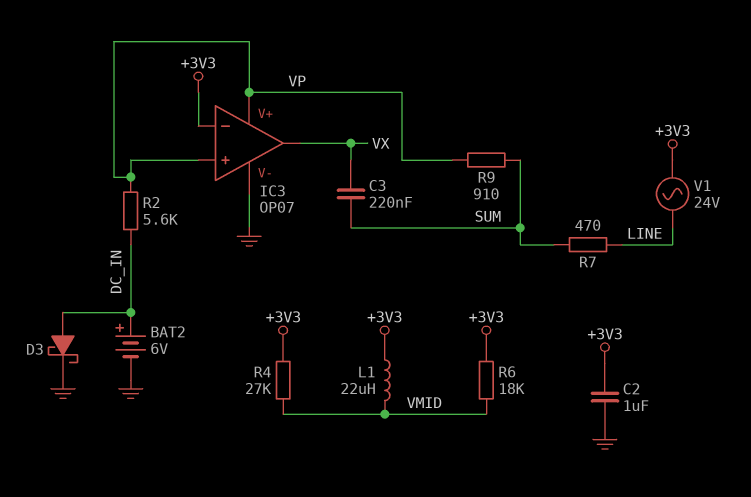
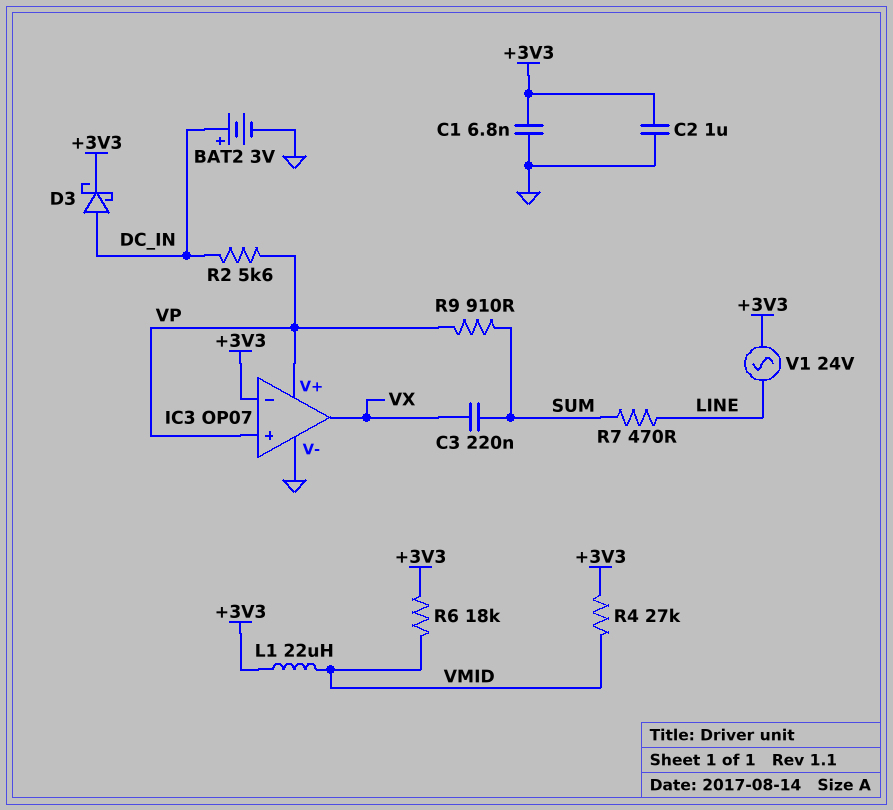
BAT2: 6V (plus DC_IN, minus GND) -> 3V (plus DC_IN, minus GND)
C1: none -> 6.8nF (+3V3, GND)
D3: schottky (A DC_IN, K GND) -> schottky (A DC_IN, K +3V3)

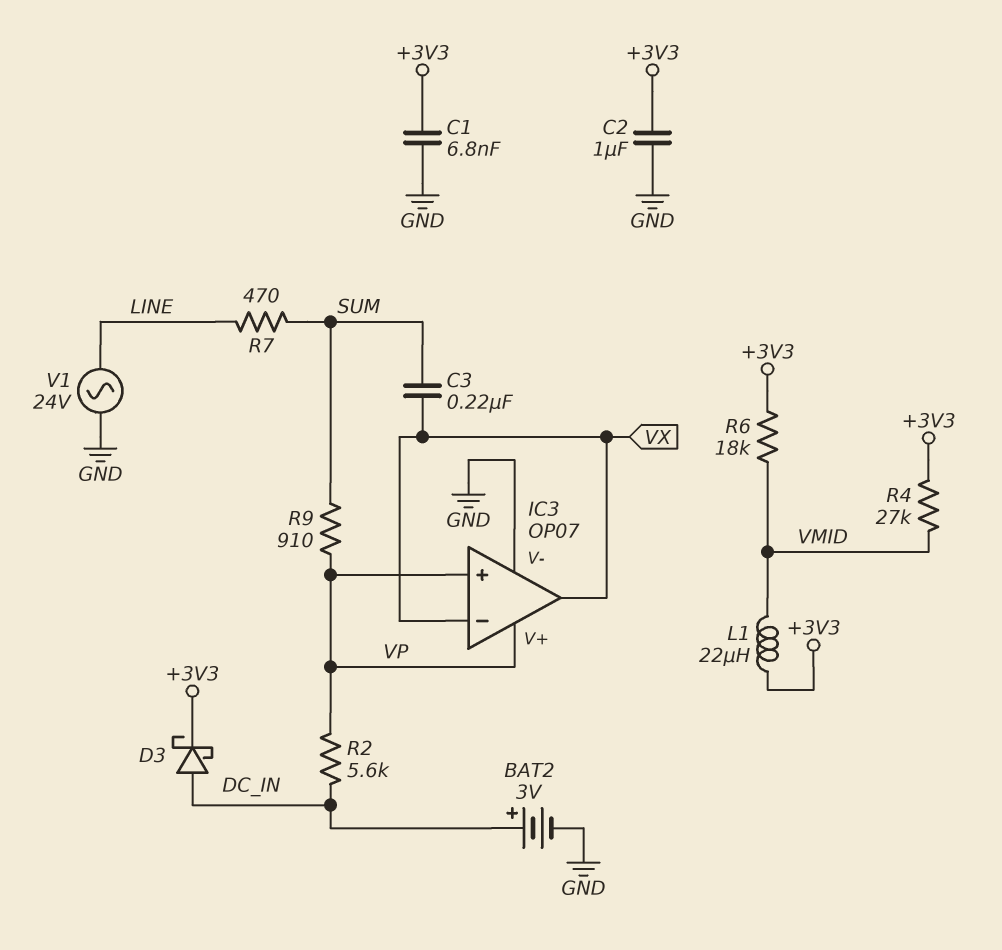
IC3 pin in-: +3V3 -> VX
V1: AC 24V (+3V3, LINE) -> AC 24V (GND, LINE)

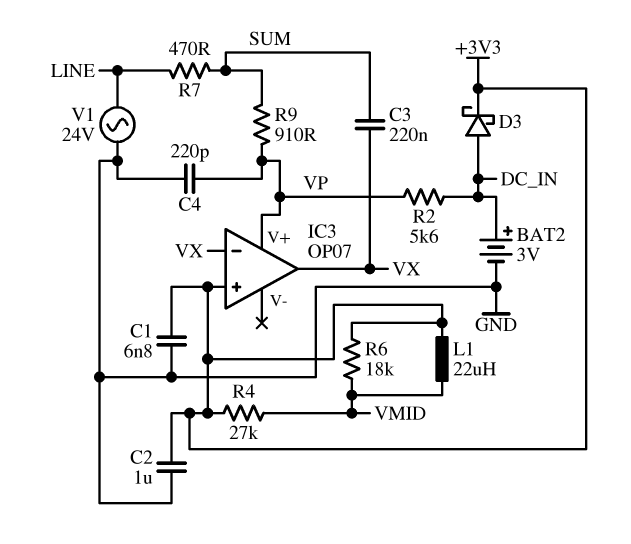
C4: none -> 220pF (GND, VP)
IC3 pin V-: GND -> none
IC3 pin in+: VP -> +3V3

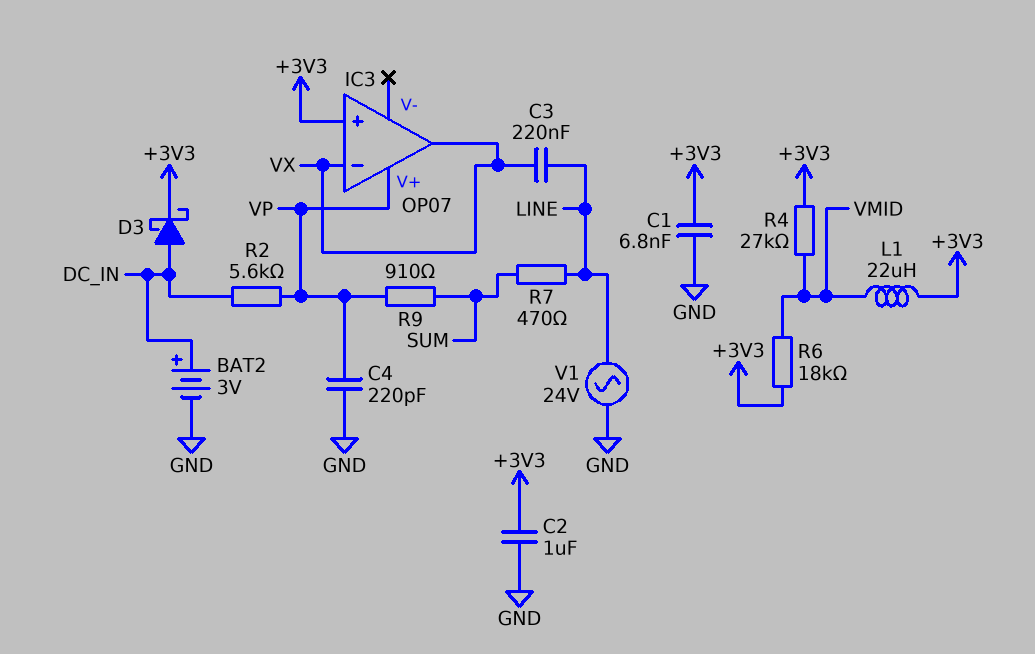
C3: 220nF (SUM, VX) -> 220nF (LINE, VX)

